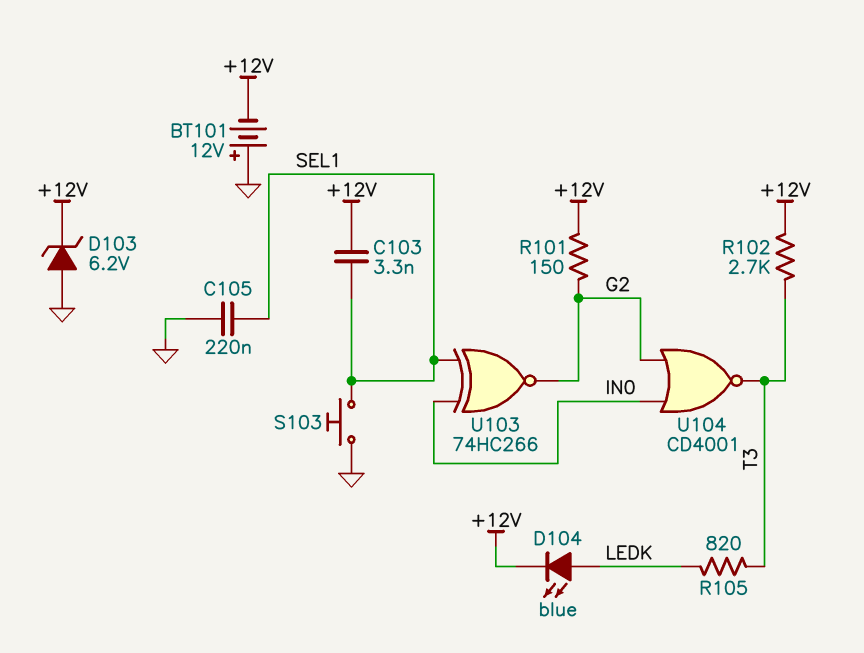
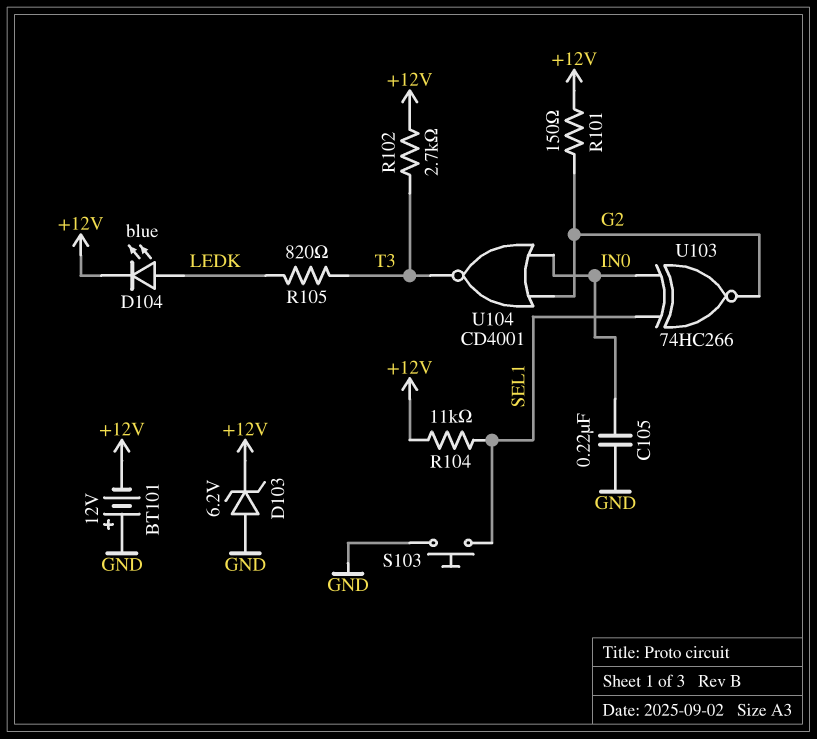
C103: 3.3nF (+12V, SEL1) -> none
C105: 220nF (GND, SEL1) -> 220nF (GND, IN0)
R104: none -> 11k (+12V, SEL1)

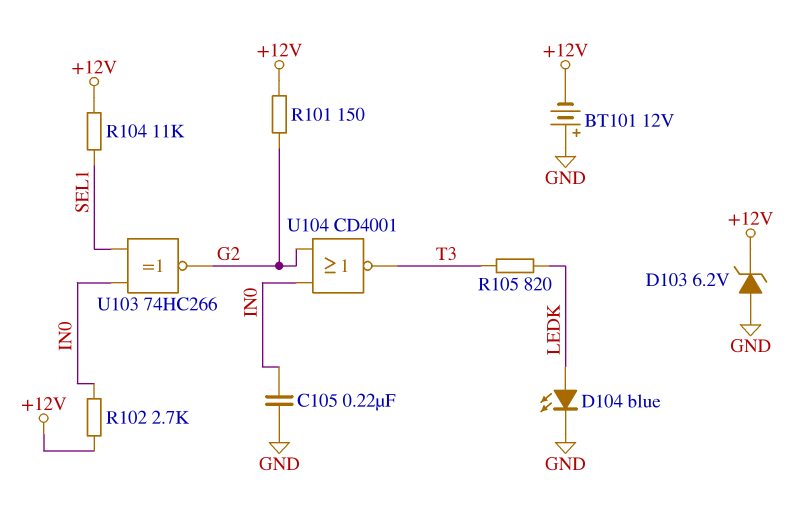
D104: LED blue (A LEDK, K +12V) -> LED blue (A LEDK, K GND)
R102: 2.7k (+12V, T3) -> 2.7k (+12V, IN0)
S103: button (GND, SEL1) -> none

